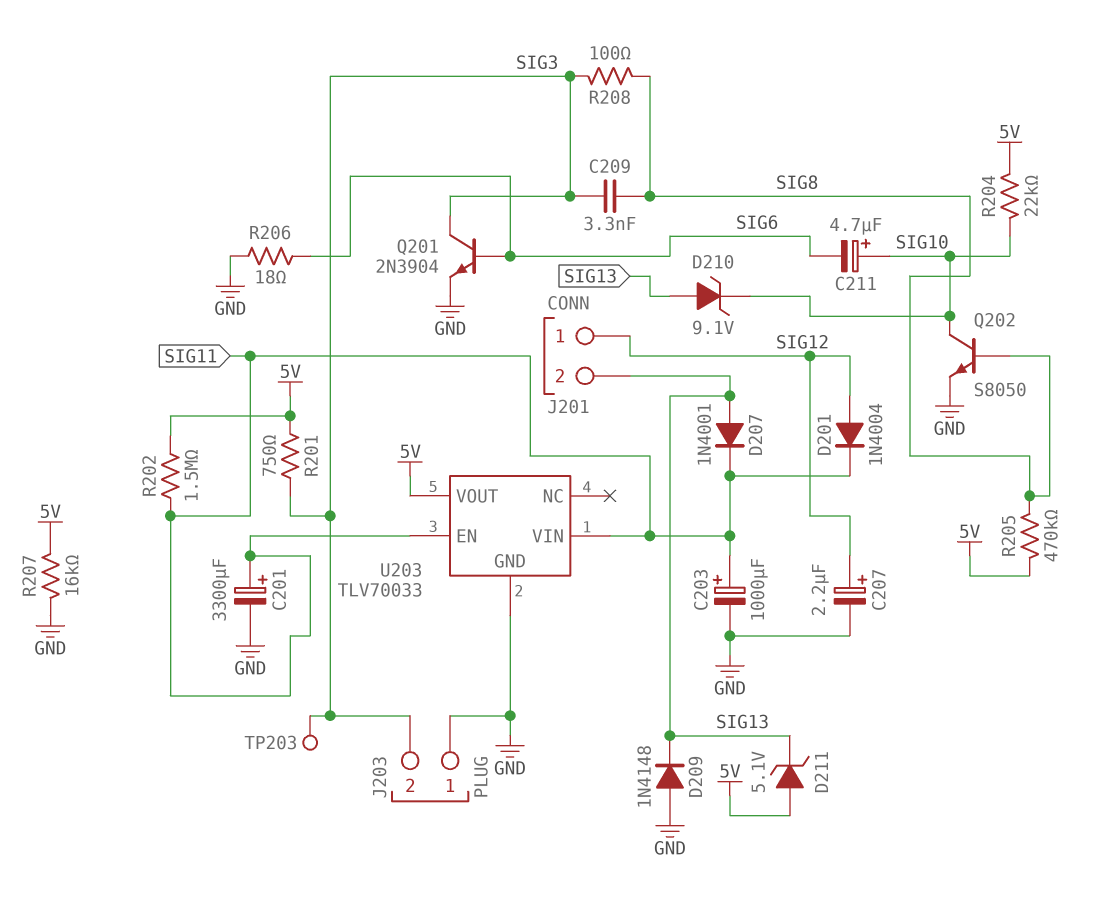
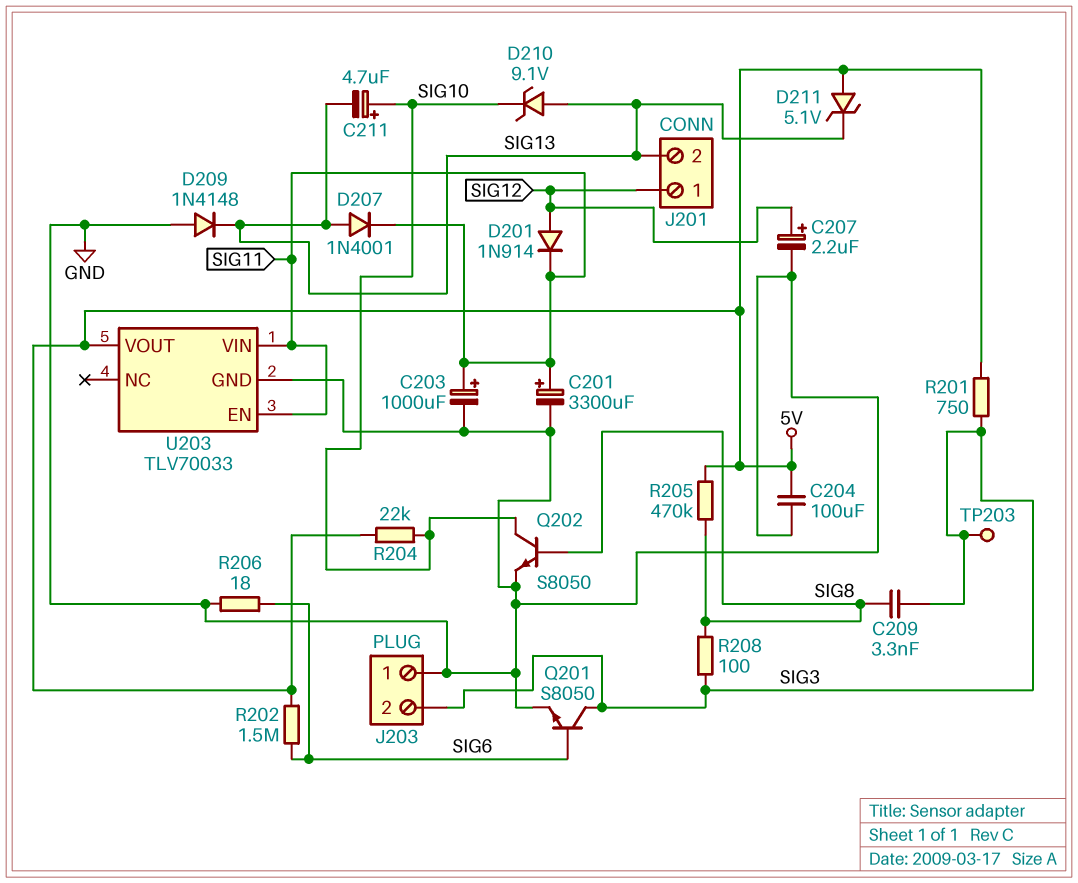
C204: none -> 100uF (5V, GND)
C211: 4.7uF (plus SIG10, minus SIG6) -> 4.7uF (plus SIG10, minus SIG13)
D201: diode 1N4004 (A SIG12, K SIG11) -> diode 1N914 (A SIG12, K SIG11)
Q201: NPN 2N3904 (B SIG6, C SIG3, E GND) -> NPN S8050 (B SIG6, C SIG3, E GND)
R202: 1.5M (5V, SIG11) -> 1.5M (5V, SIG6)
R207: 16k (5V, GND) -> none

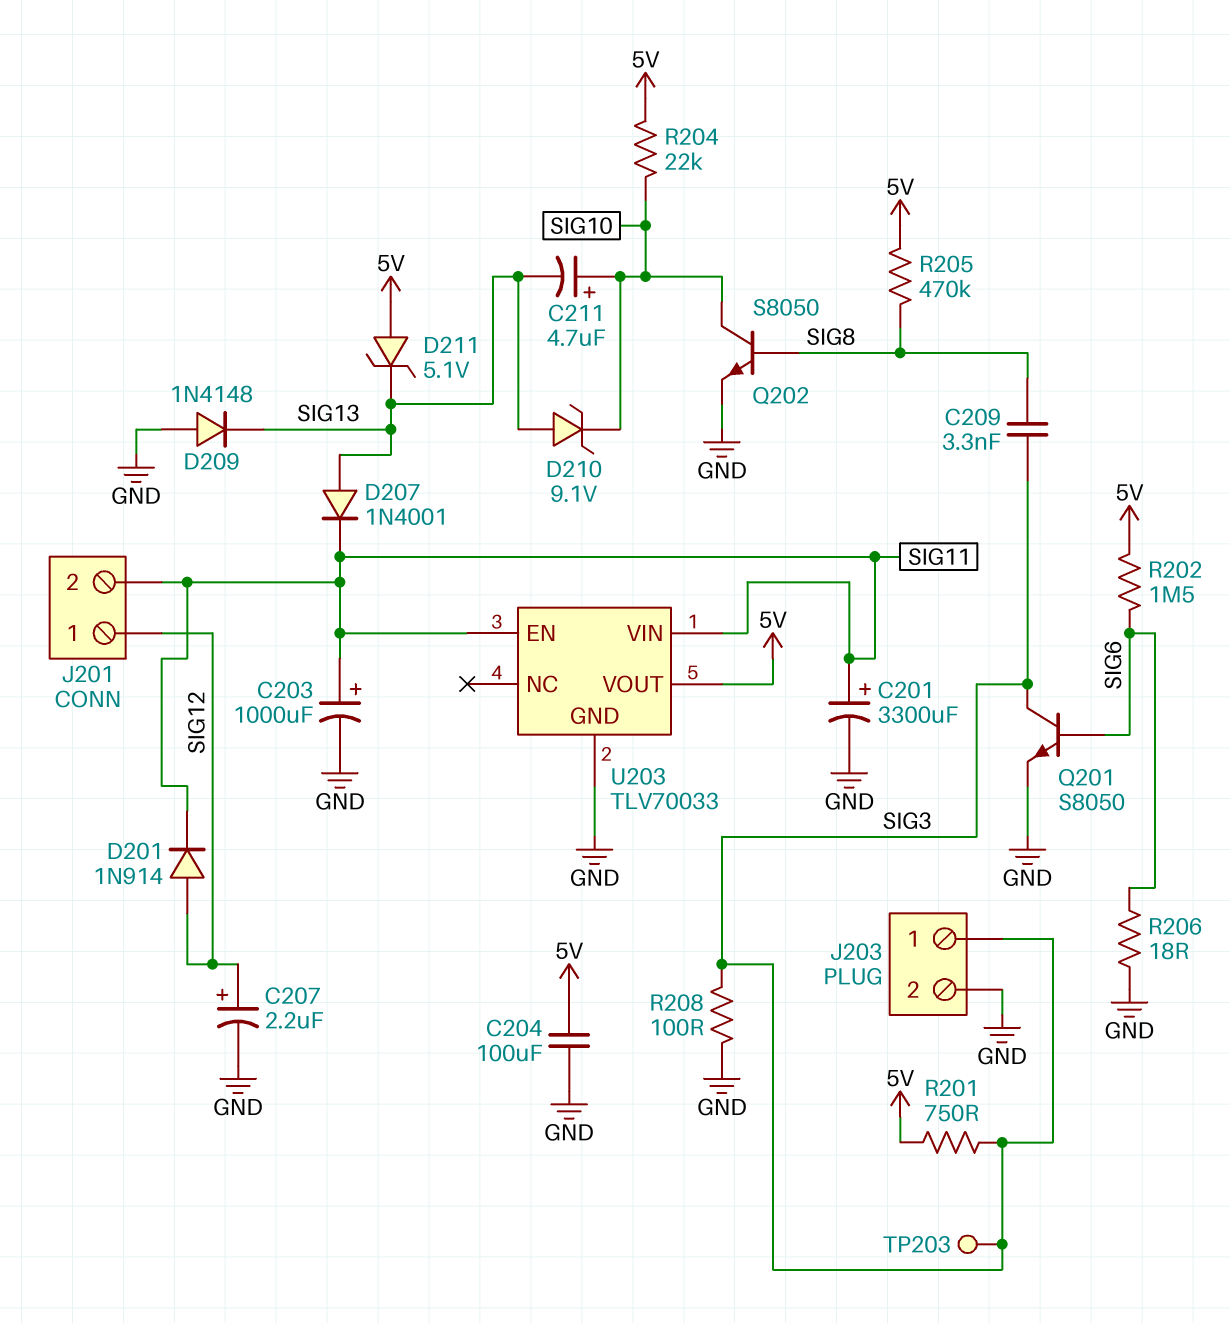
J201 pin 2: SIG13 -> SIG11
J203 pin 1: GND -> SIG3
J203 pin 2: SIG3 -> GND
R208: 100 (SIG3, SIG8) -> 100 (GND, SIG3)

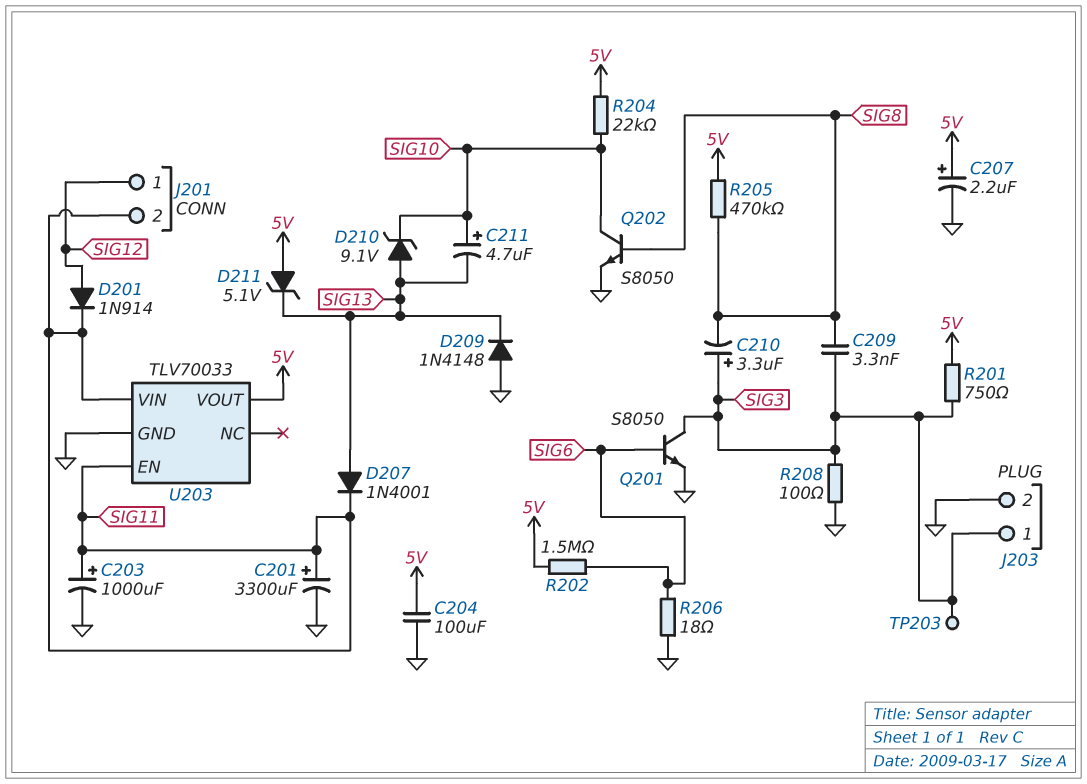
C207: 2.2uF (plus SIG12, minus GND) -> 2.2uF (plus 5V, minus GND)
C210: none -> 3.3uF (plus SIG3, minus SIG8)

